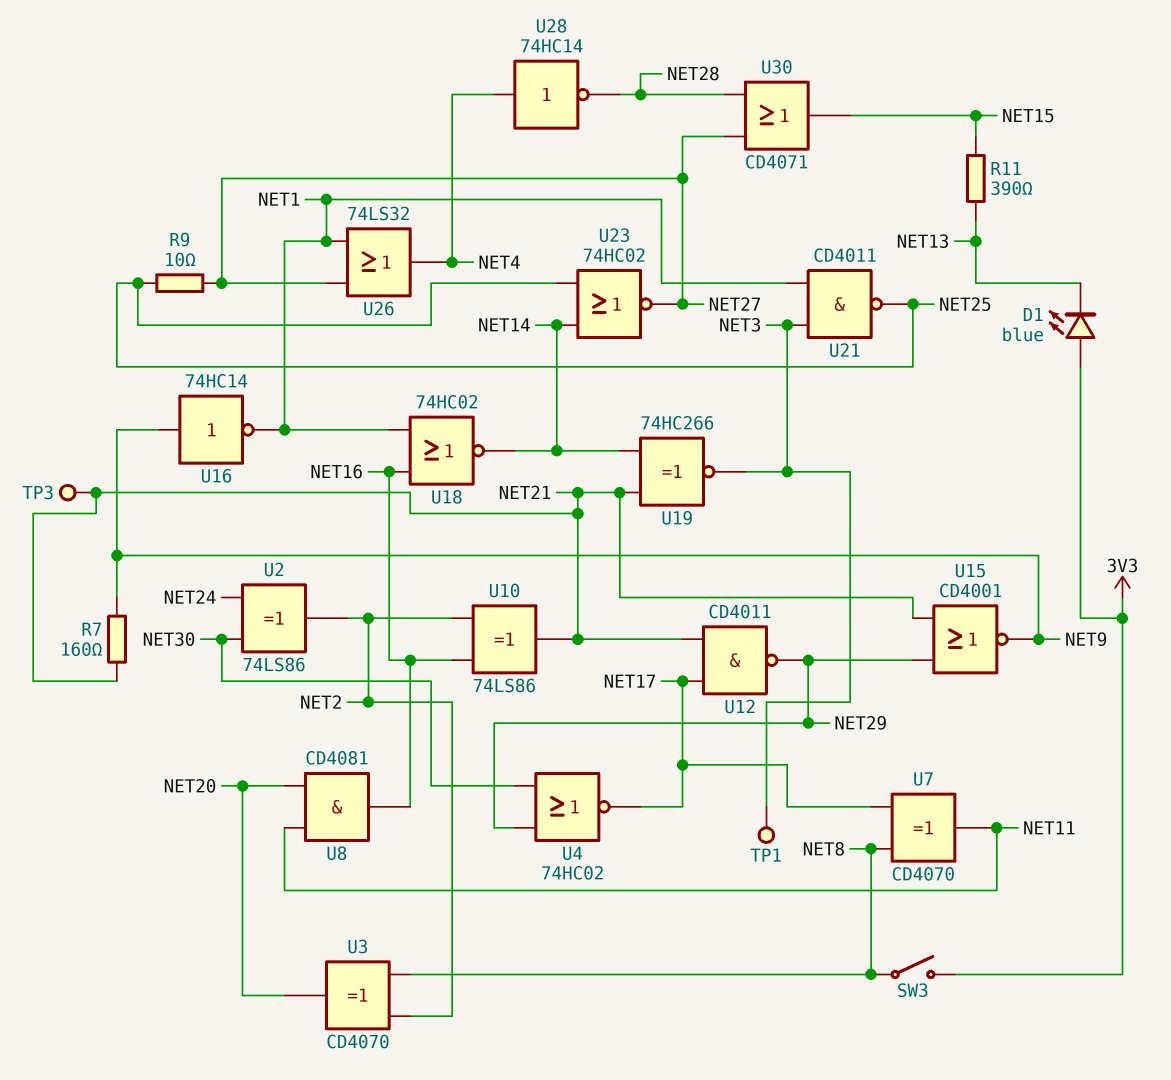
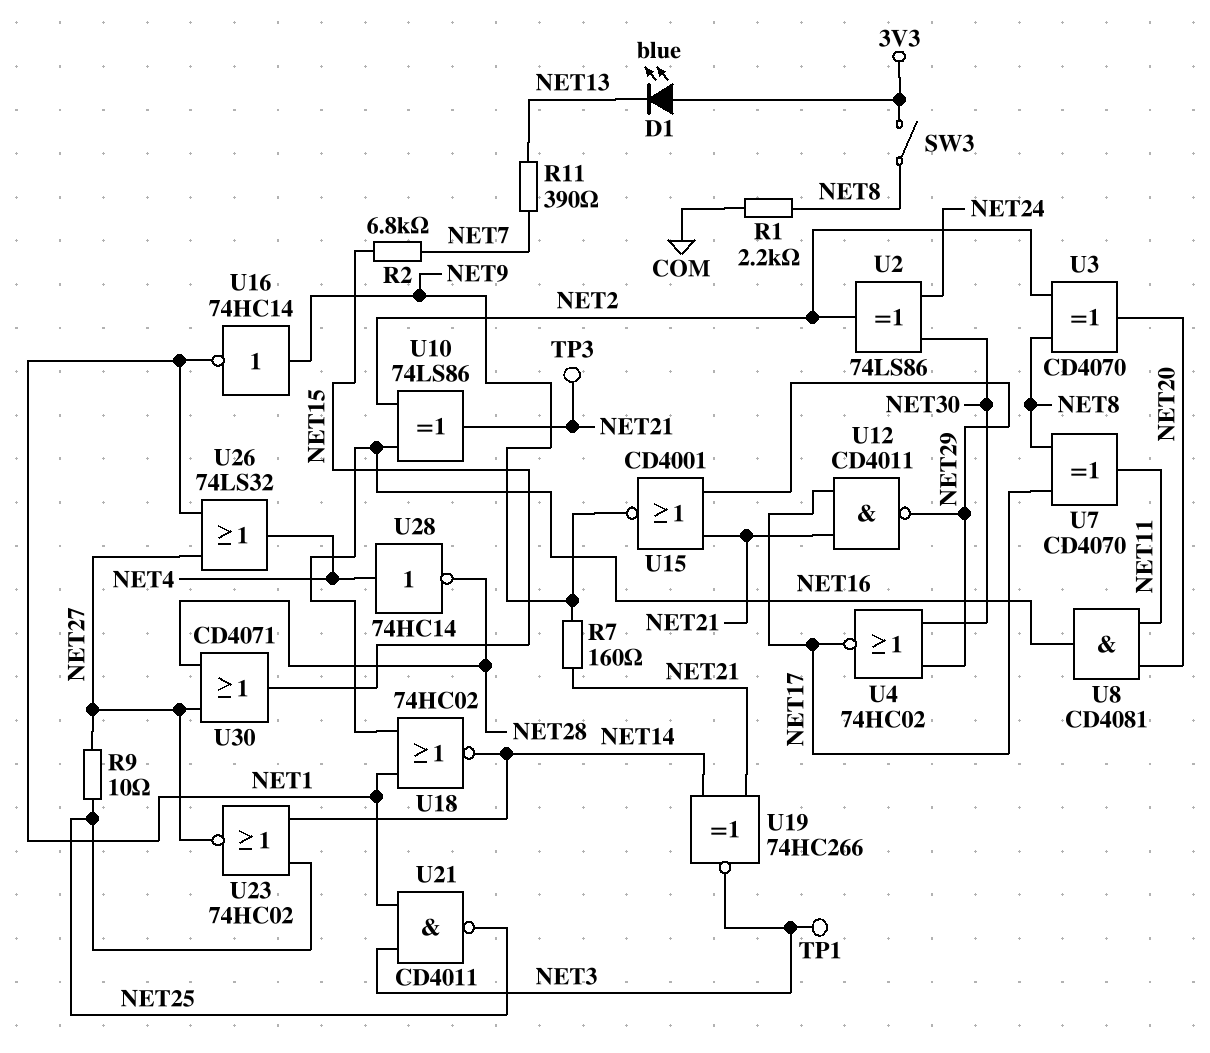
R1: none -> 2.2k (COM, NET8)
R2: none -> 6.8k (NET7, NET15)
R11: 390 (NET13, NET15) -> 390 (NET7, NET13)

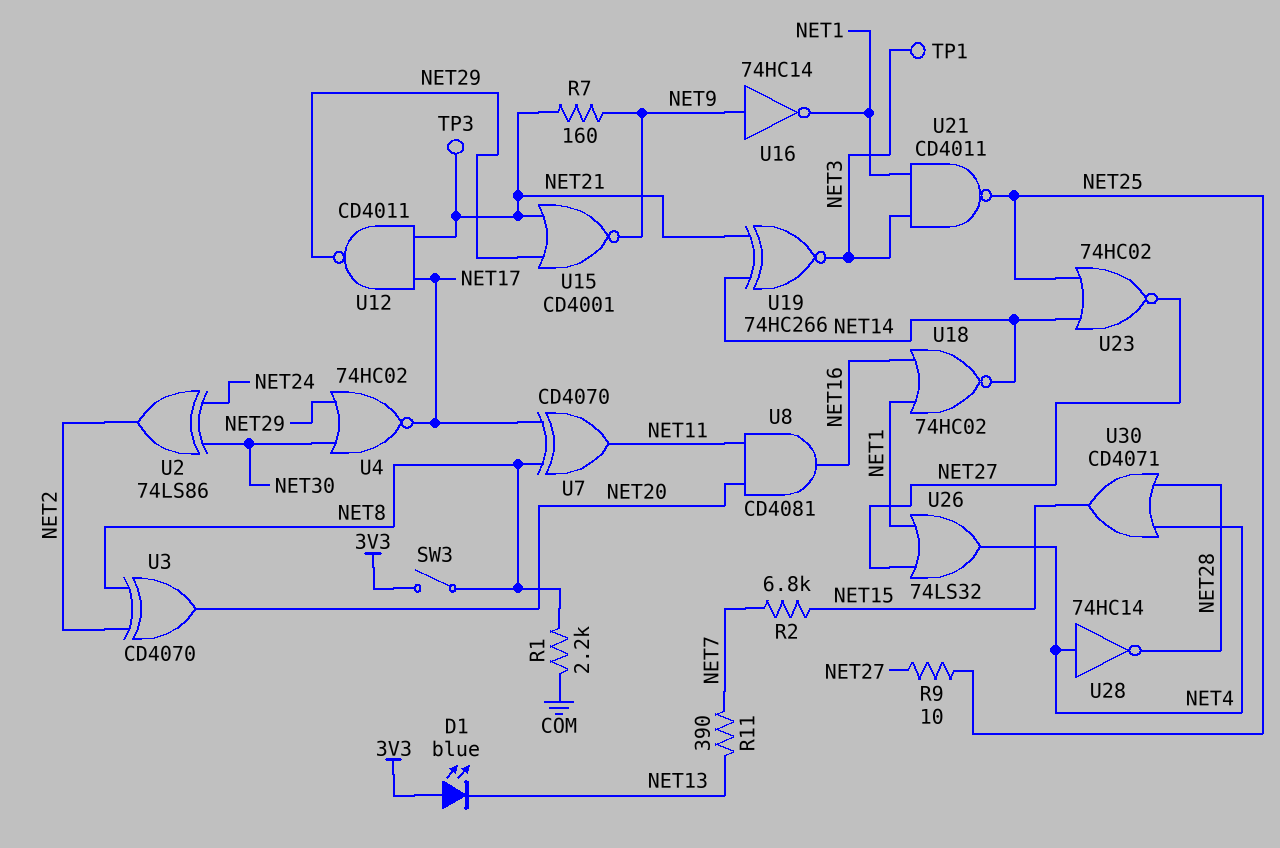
U10: XOR 74LS86 (in NET2, in NET16, out NET21) -> none
U30: OR CD4071 (in NET27, in NET28, out NET15) -> OR CD4071 (in NET4, in NET28, out NET15)

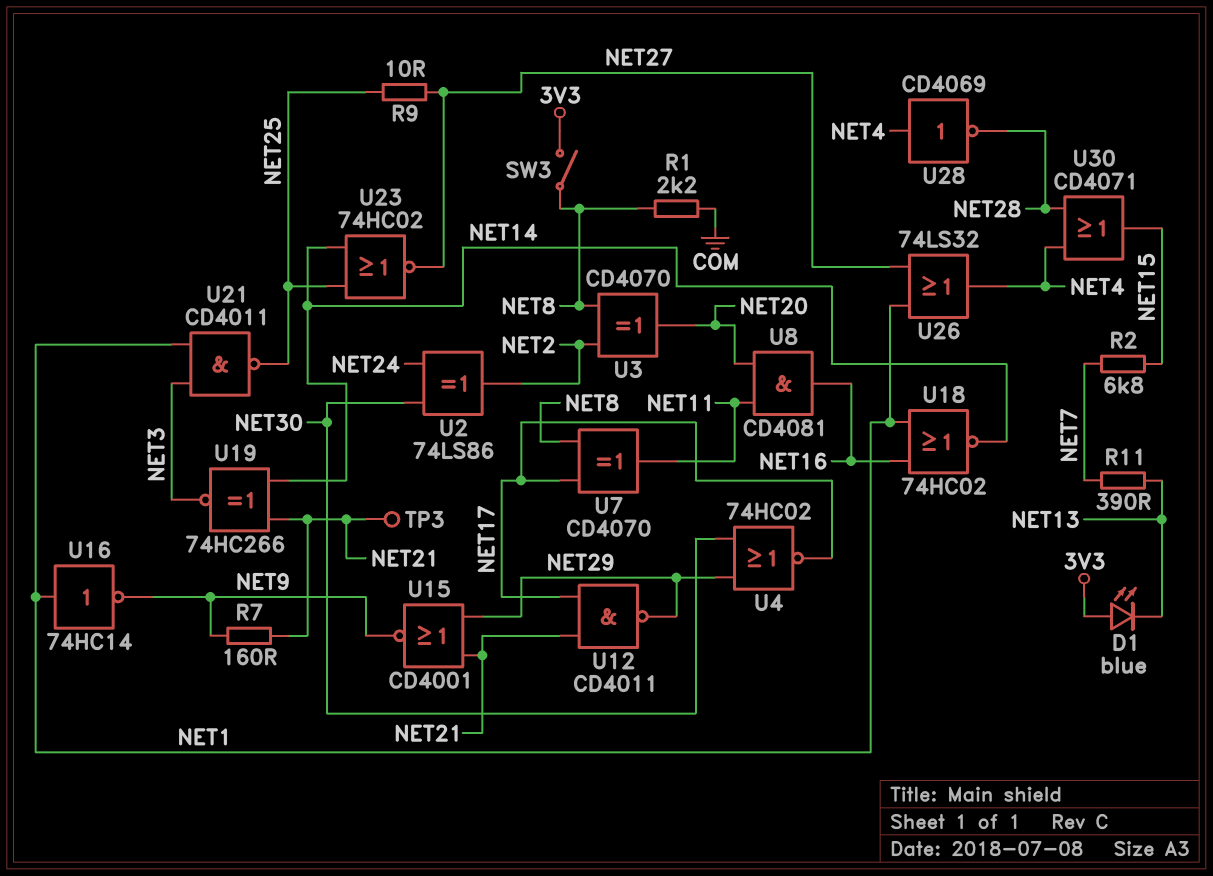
TP1: test point (NET3) -> none
U16: NOT 74HC14 (in NET9, out NET1) -> NOT 74HC14 (in NET1, out NET9)
U28: NOT 74HC14 (in NET4, out NET28) -> NOT CD4069 (in NET4, out NET28)

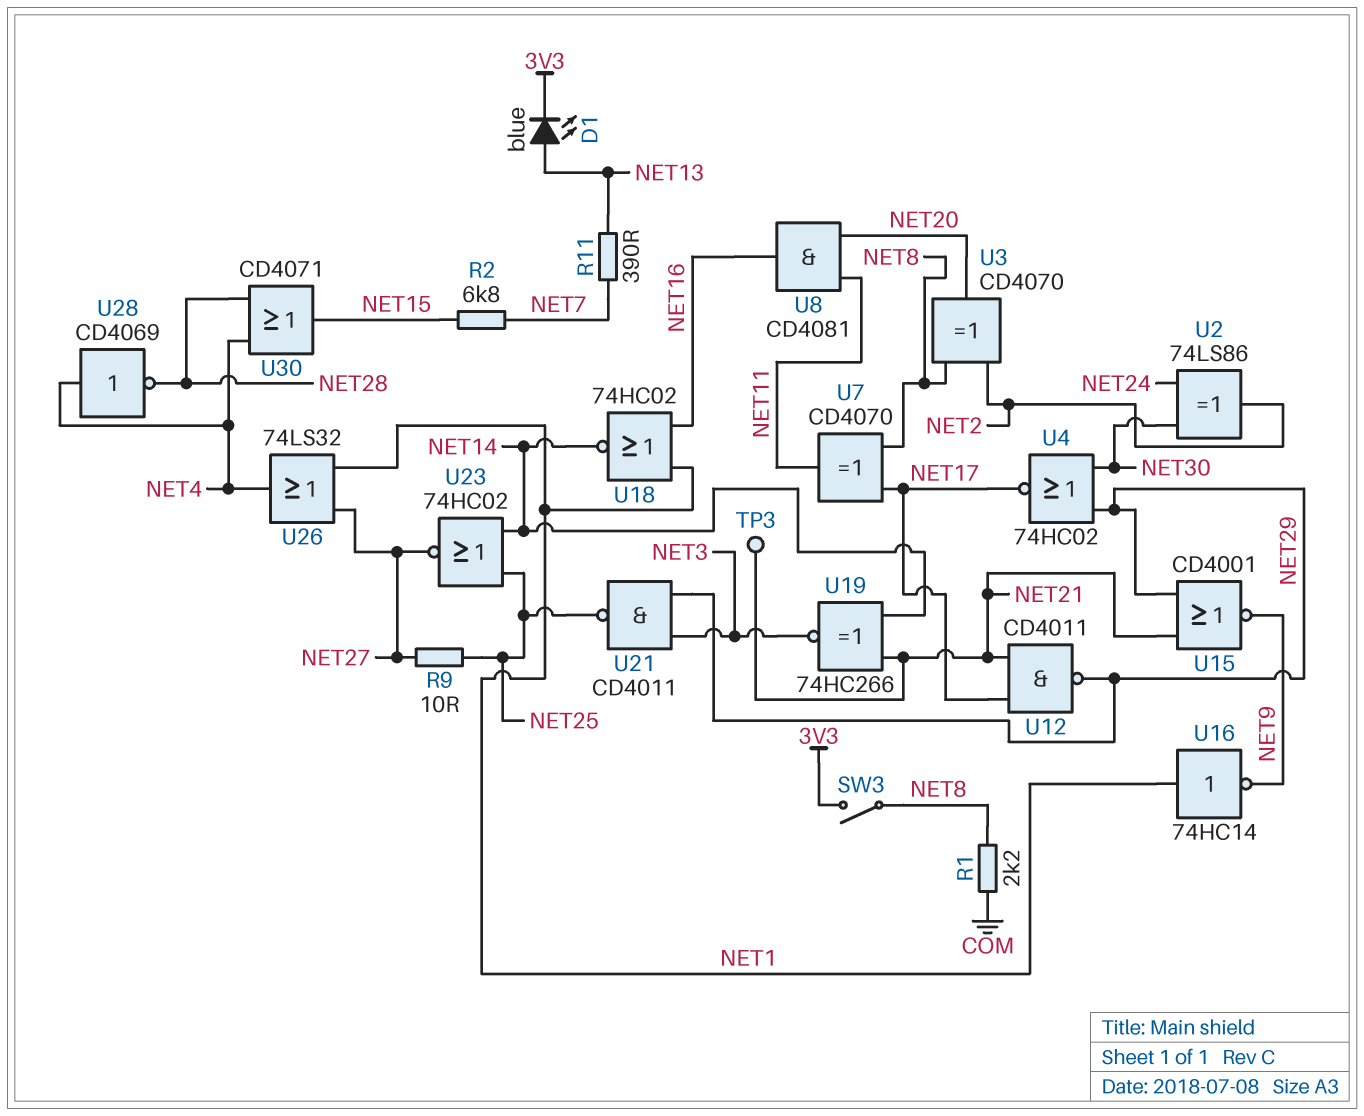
D1: LED blue (A 3V3, K NET13) -> LED blue (A NET13, K 3V3)
R7: 160 (NET9, NET21) -> none
U21: NAND CD4011 (in NET1, in NET3, out NET25) -> NAND CD4011 (in NET3, in NET29, out NET25)

